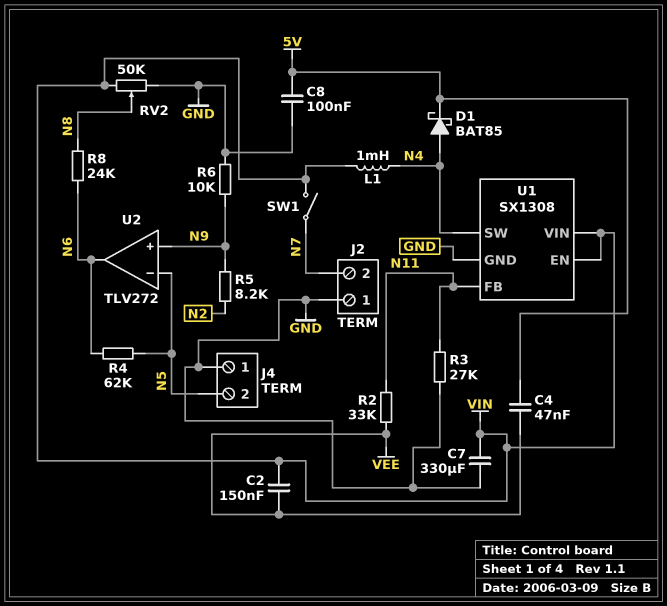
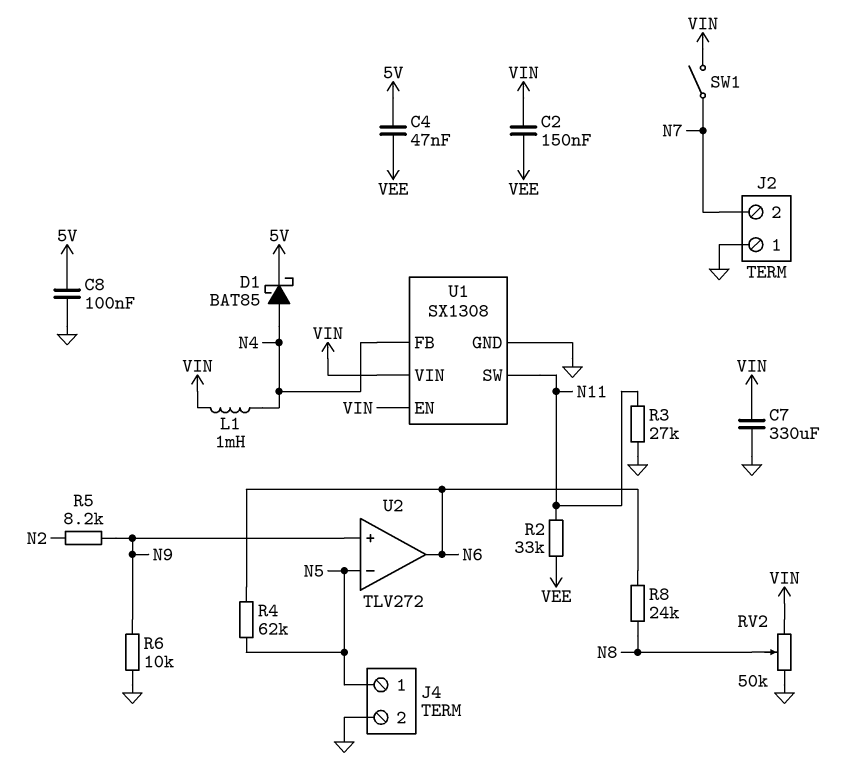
J4 pin 1: GND -> N5
J4 pin 2: N5 -> GND
U1 pin FB: N11 -> N4
U1 pin SW: N4 -> N11

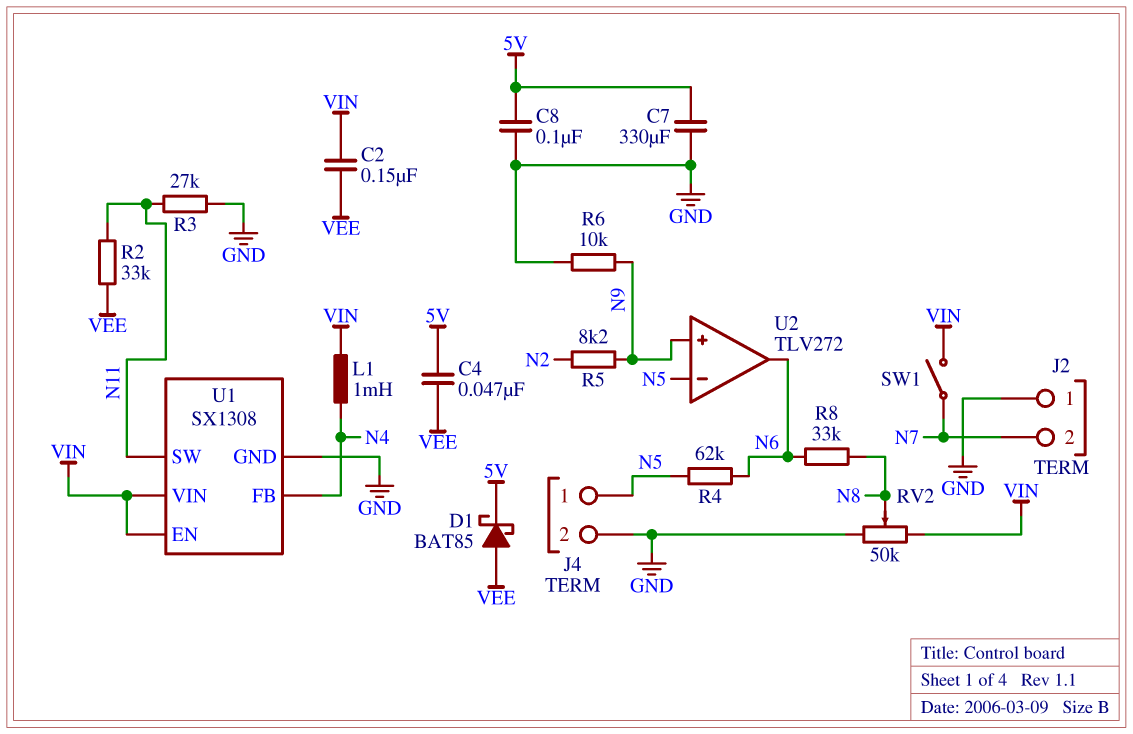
C7: 330uF (GND, VIN) -> 330uF (5V, GND)
D1: schottky BAT85 (A N4, K 5V) -> schottky BAT85 (A VEE, K 5V)
R8: 24k (N6, N8) -> 33k (N6, N8)

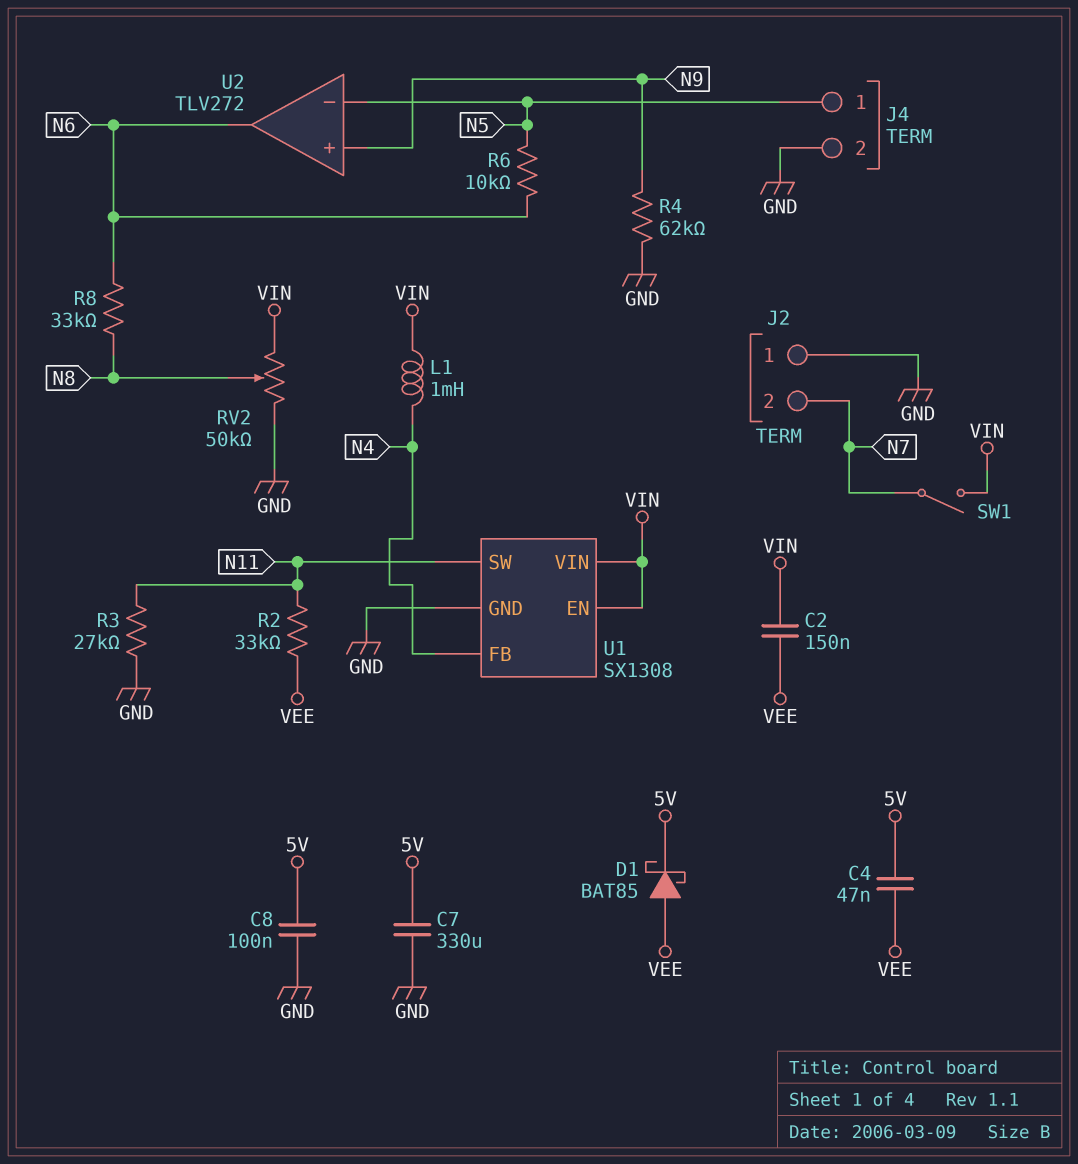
R4: 62k (N5, N6) -> 62k (GND, N9)
R5: 8.2k (N2, N9) -> none
R6: 10k (GND, N9) -> 10k (N5, N6)

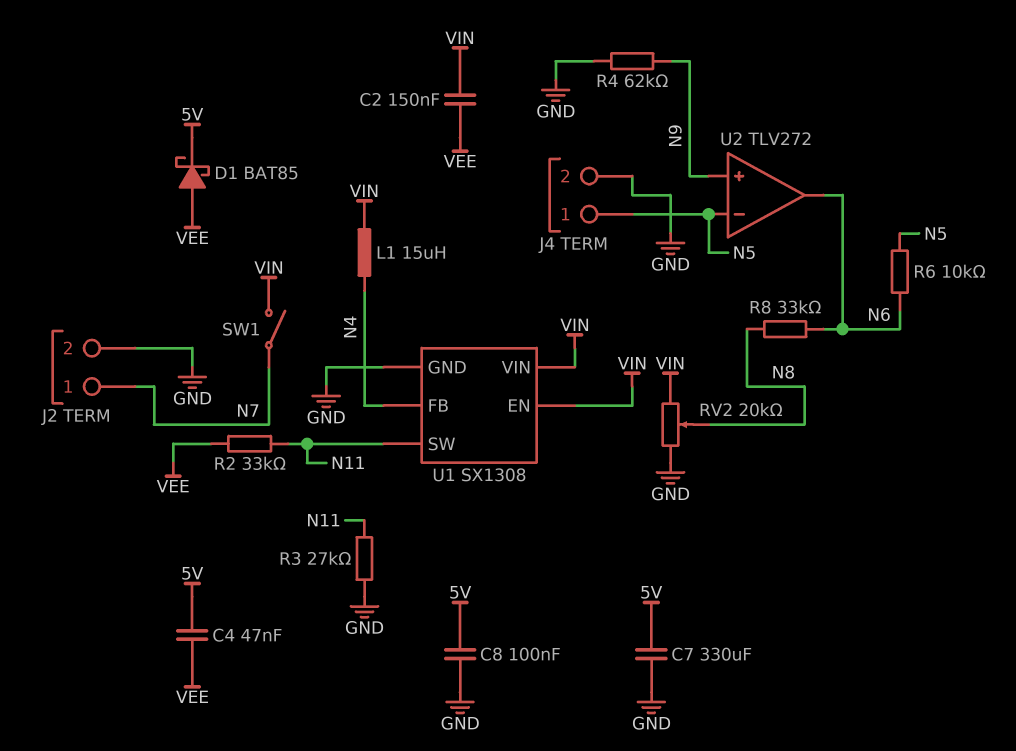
J2 pin 1: GND -> N7
J2 pin 2: N7 -> GND
L1: 1mH (N4, VIN) -> 15uH (N4, VIN)
RV2: 50k (GND, VIN, wiper N8) -> 20k (GND, VIN, wiper N8)

